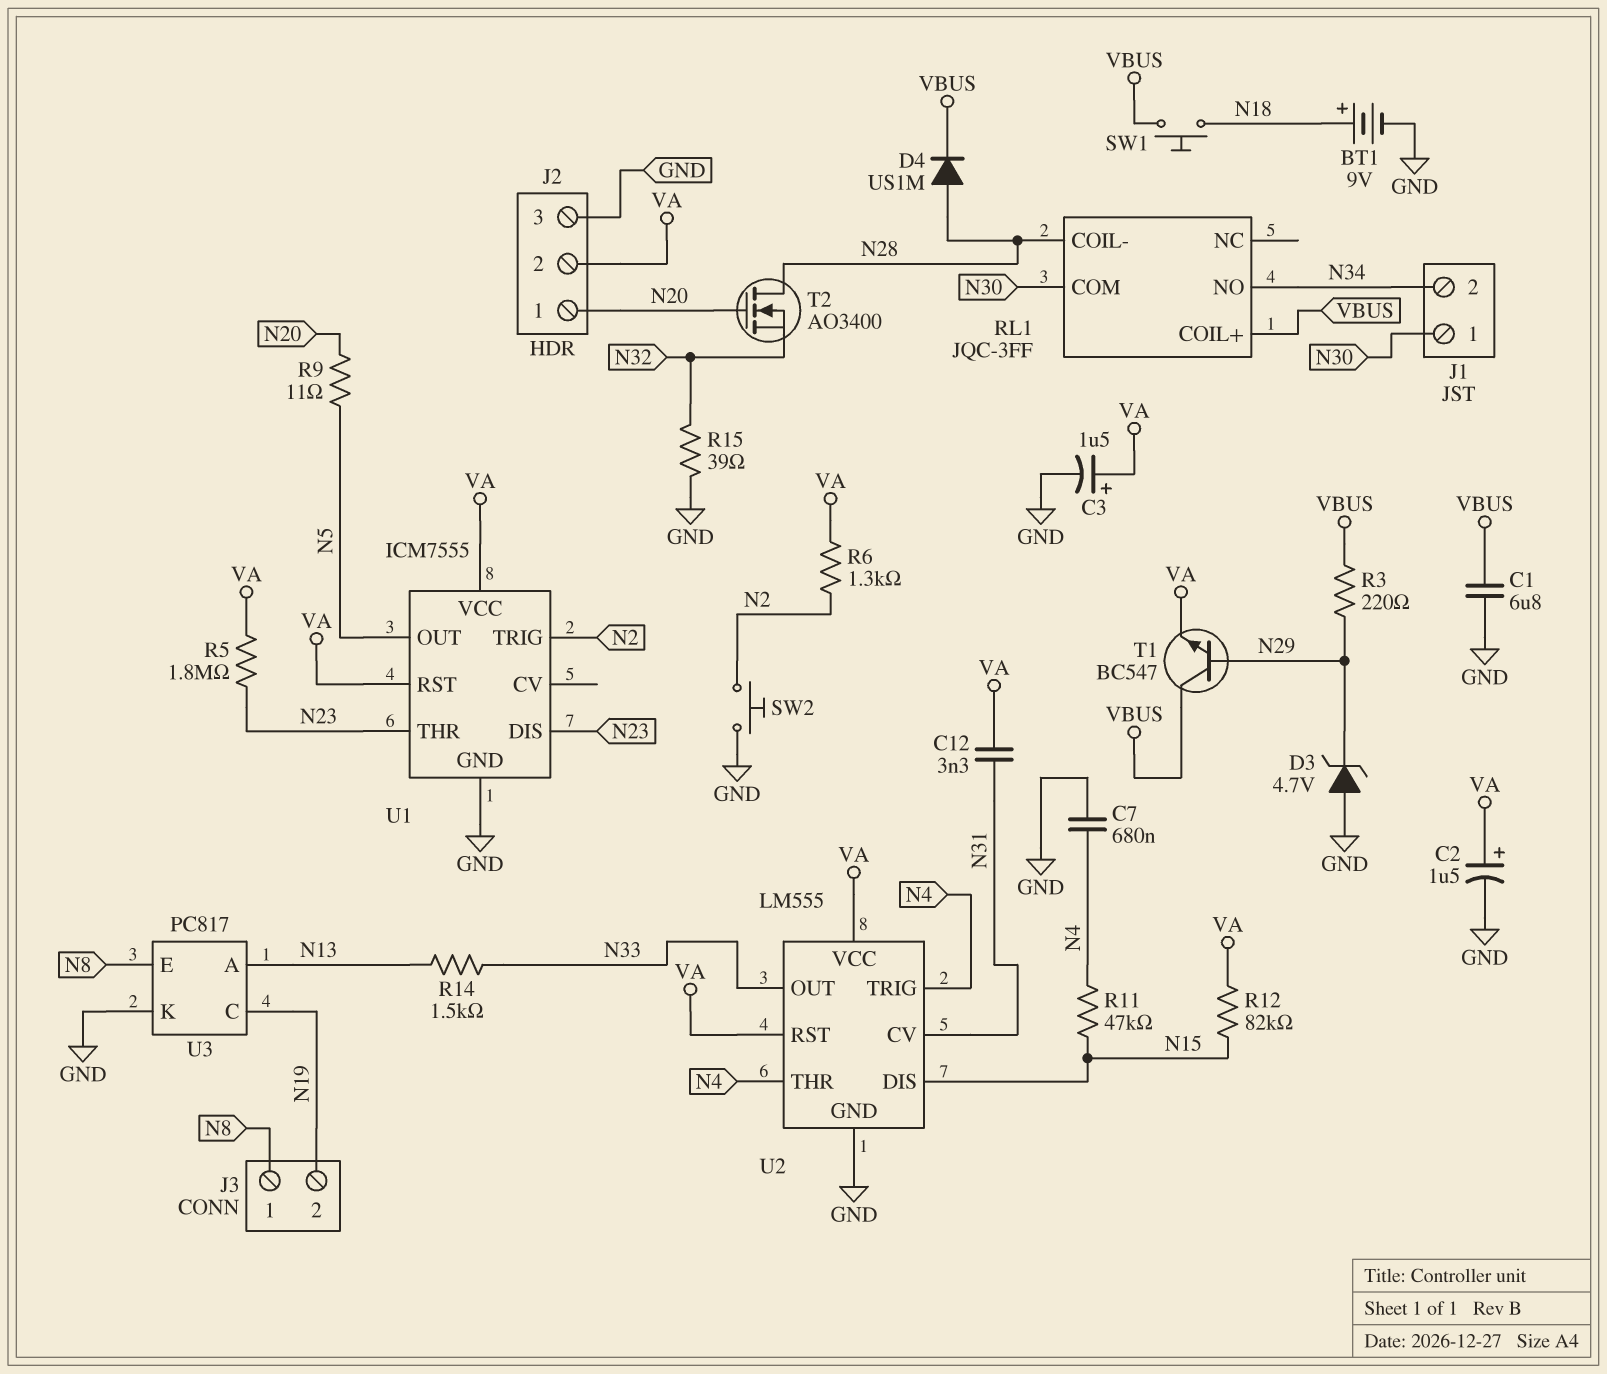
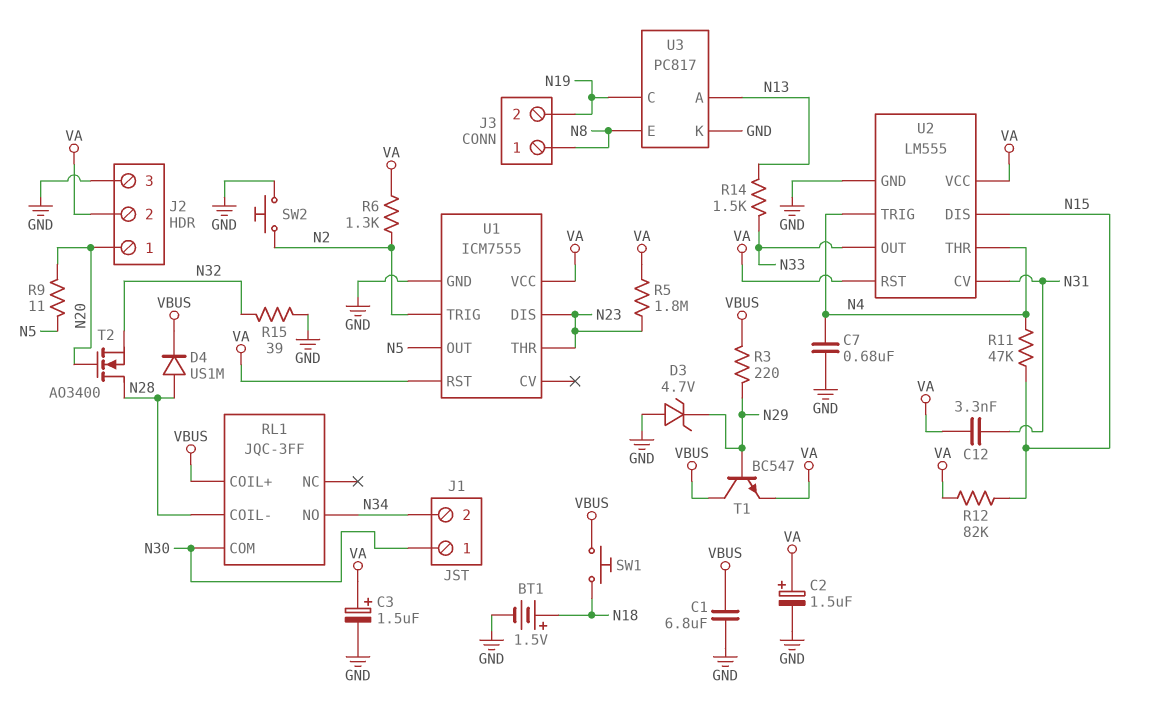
BT1: 9V (plus N18, minus GND) -> 1.5V (plus N18, minus GND)

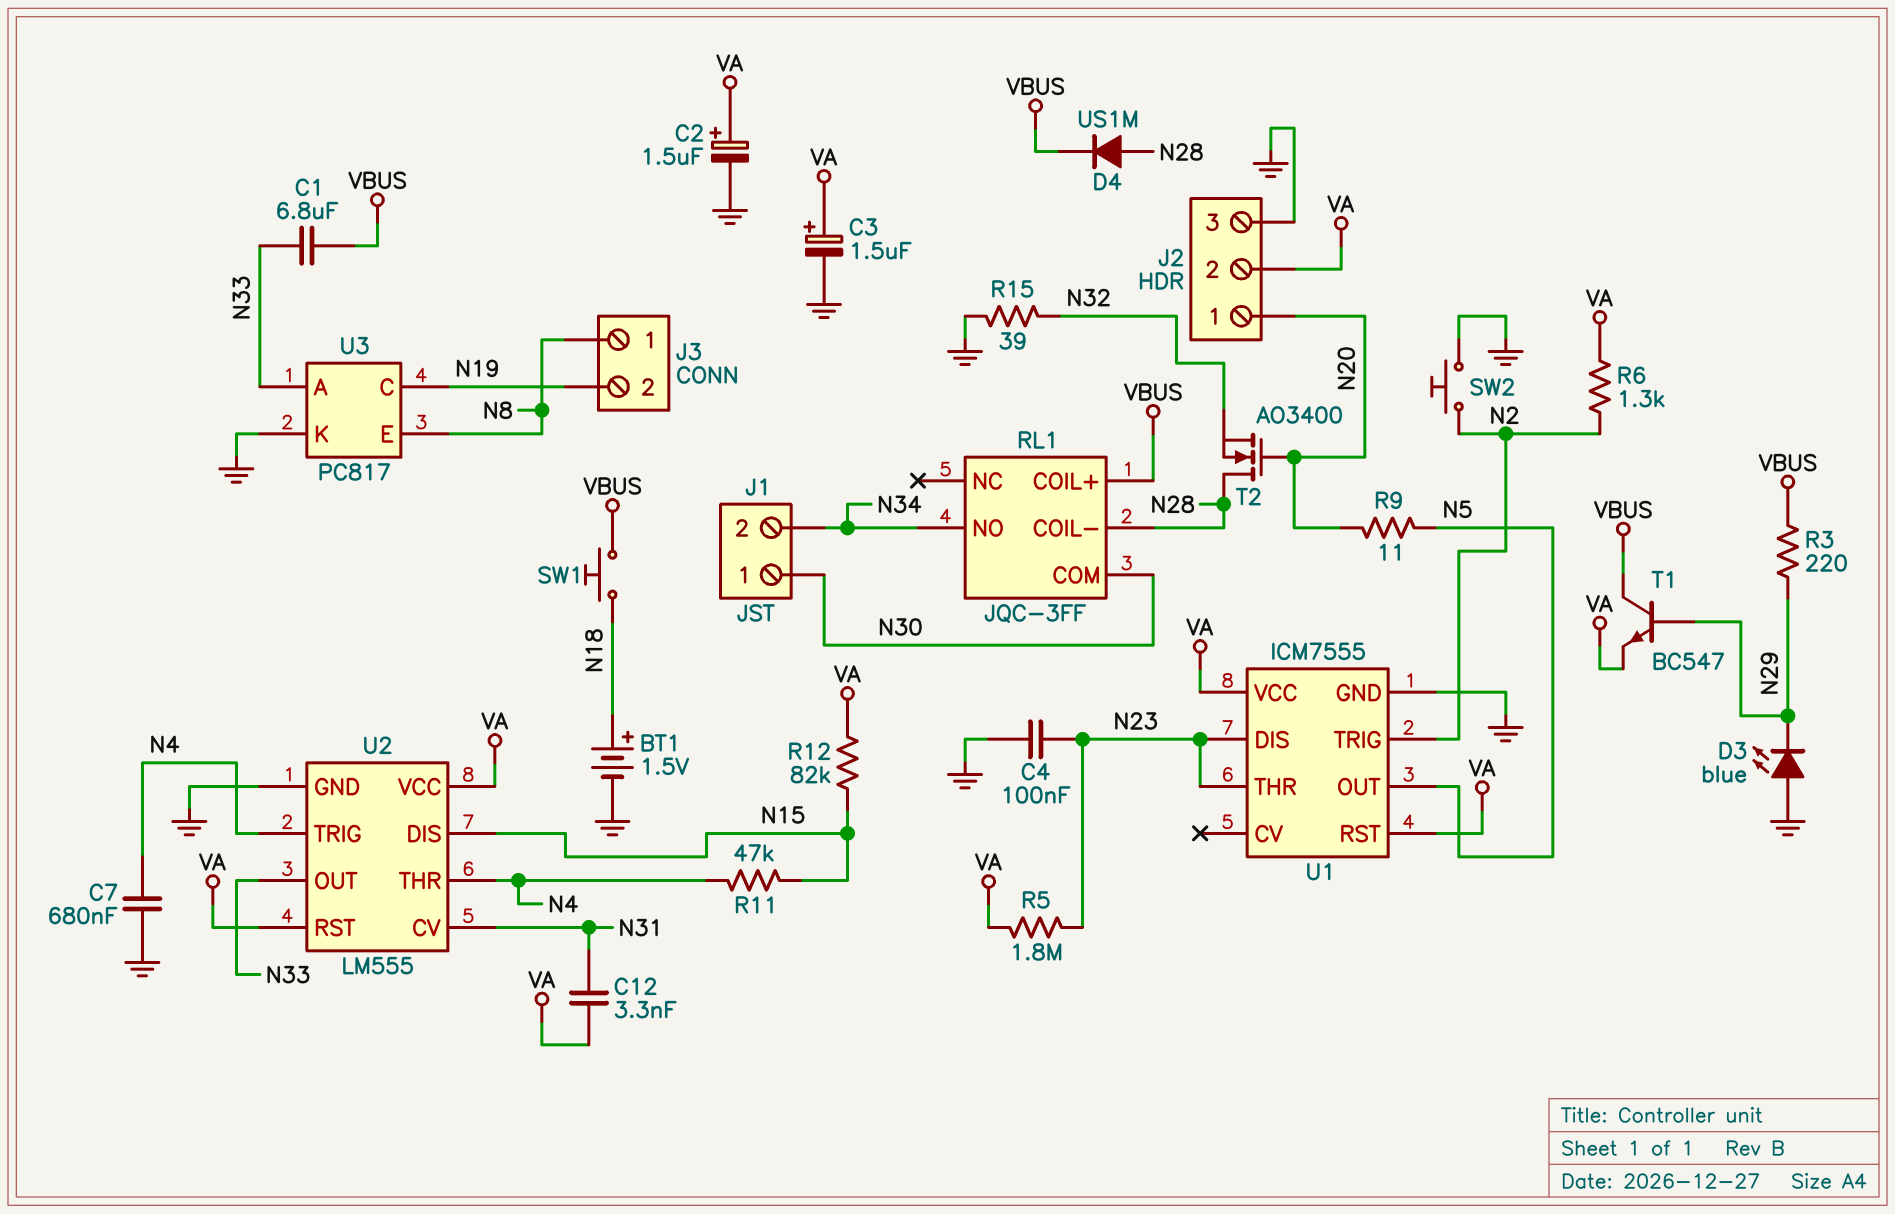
C1: 6.8uF (GND, VBUS) -> 6.8uF (N33, VBUS)
C4: none -> 100nF (GND, N23)
D3: zener 4.7V (A GND, K N29) -> LED blue (A GND, K N29)
R14: 1.5k (N13, N33) -> none
U3 pin A: N13 -> N33

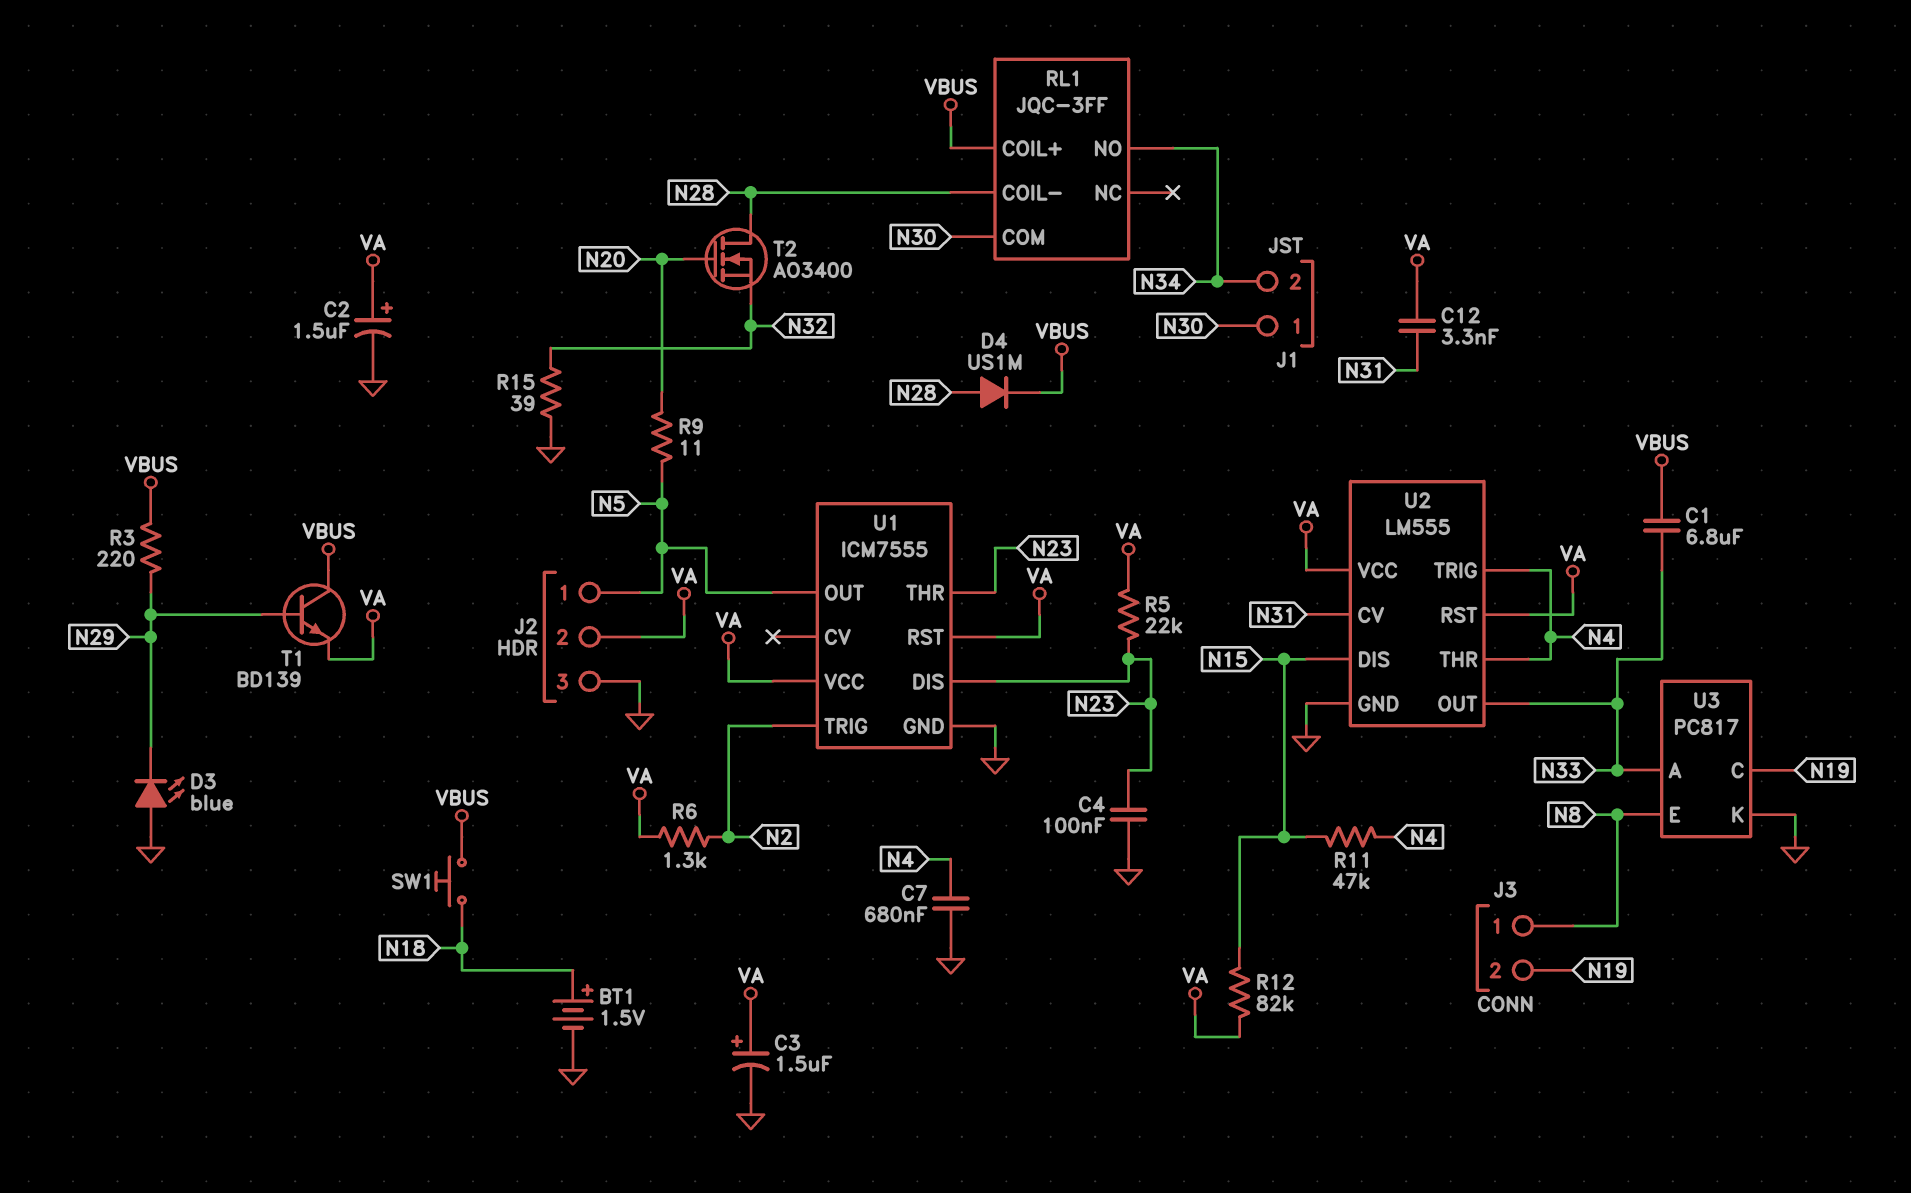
J2 pin 1: N20 -> N5
R5: 1.8M (N23, VA) -> 22k (N23, VA)
SW2: button (GND, N2) -> none
T1: NPN BC547 (B N29, C VBUS, E VA) -> NPN BD139 (B N29, C VBUS, E VA)

